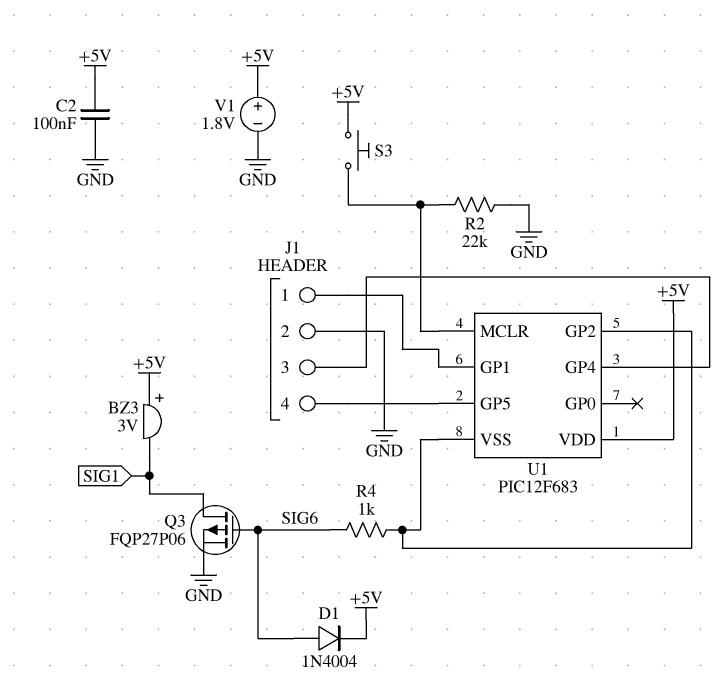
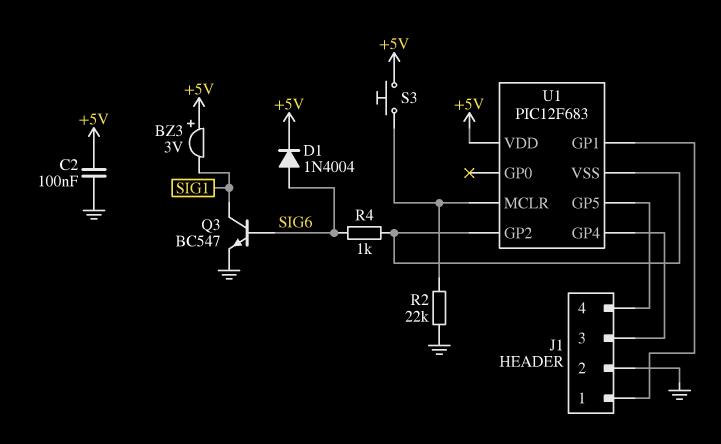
Q3: PMOS FQP27P06 (G SIG6, D SIG1, S GND) -> NPN BC547 (B SIG6, C SIG1, E GND)
V1: 1.8V (plus +5V, minus GND) -> none

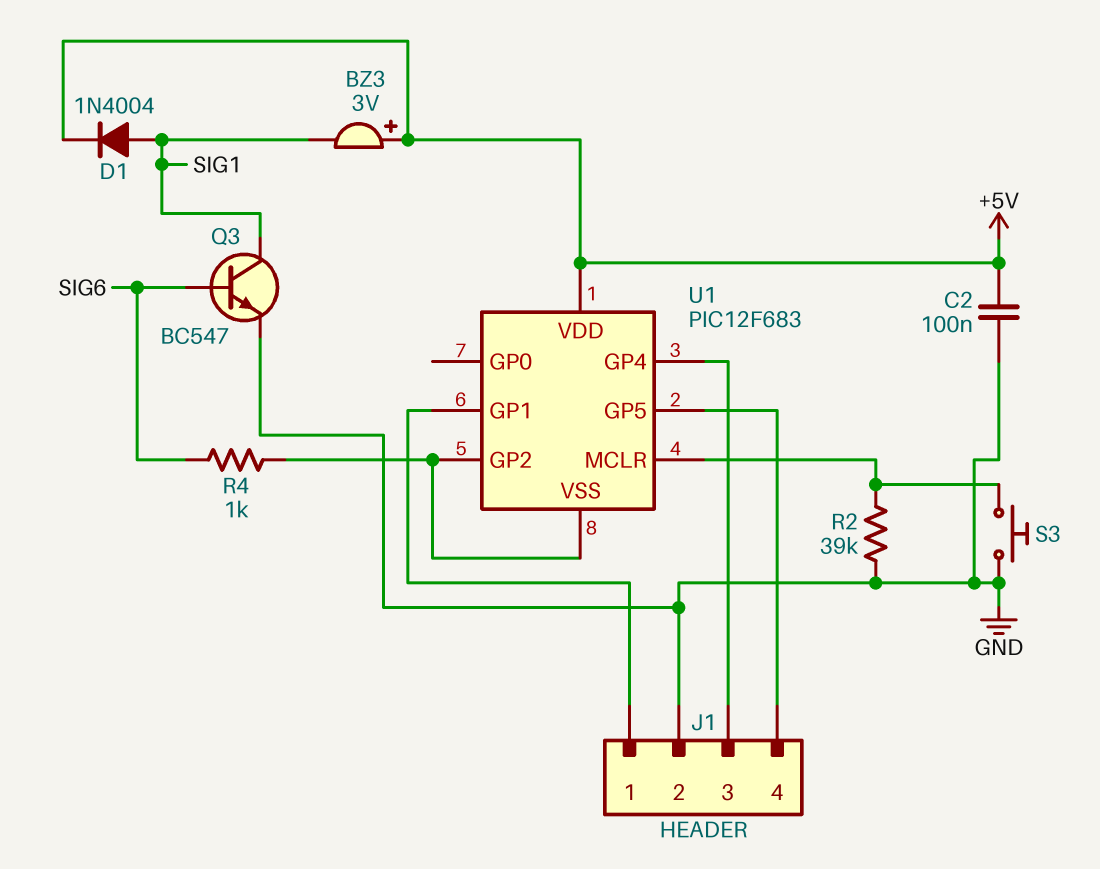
D1: diode 1N4004 (A SIG6, K +5V) -> diode 1N4004 (A SIG1, K +5V)
R2: 22k (GND, U1/MCLR) -> 39k (GND, U1/MCLR)
S3: button (+5V, U1/MCLR) -> button (GND, U1/MCLR)

